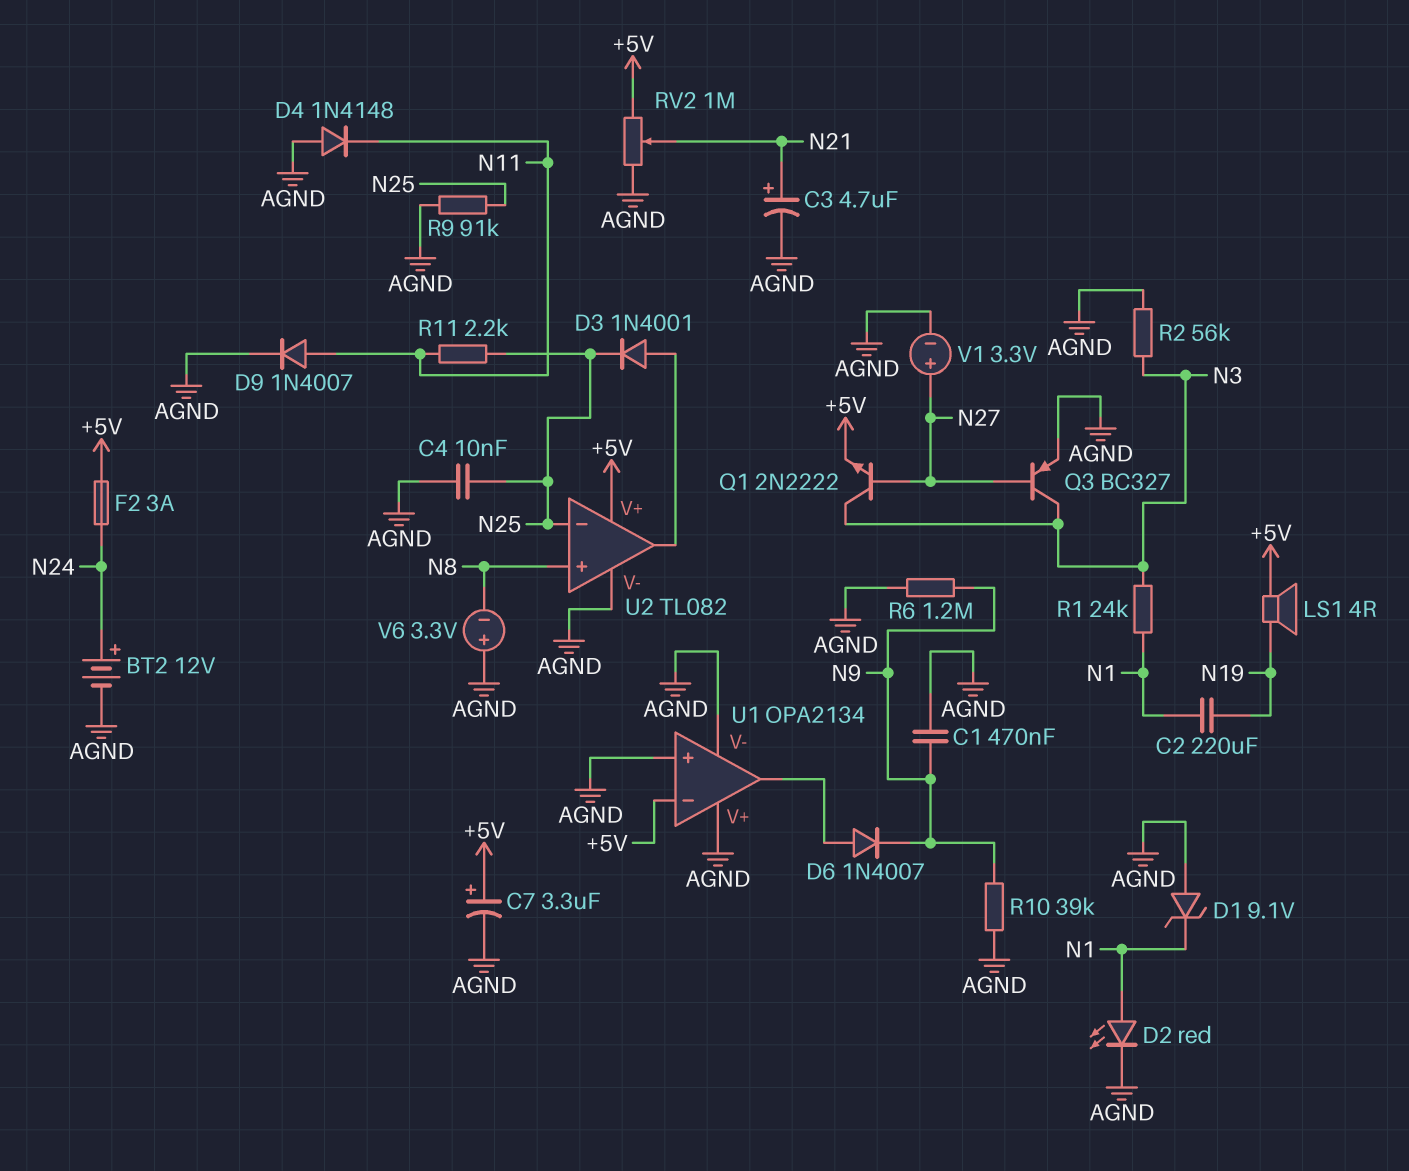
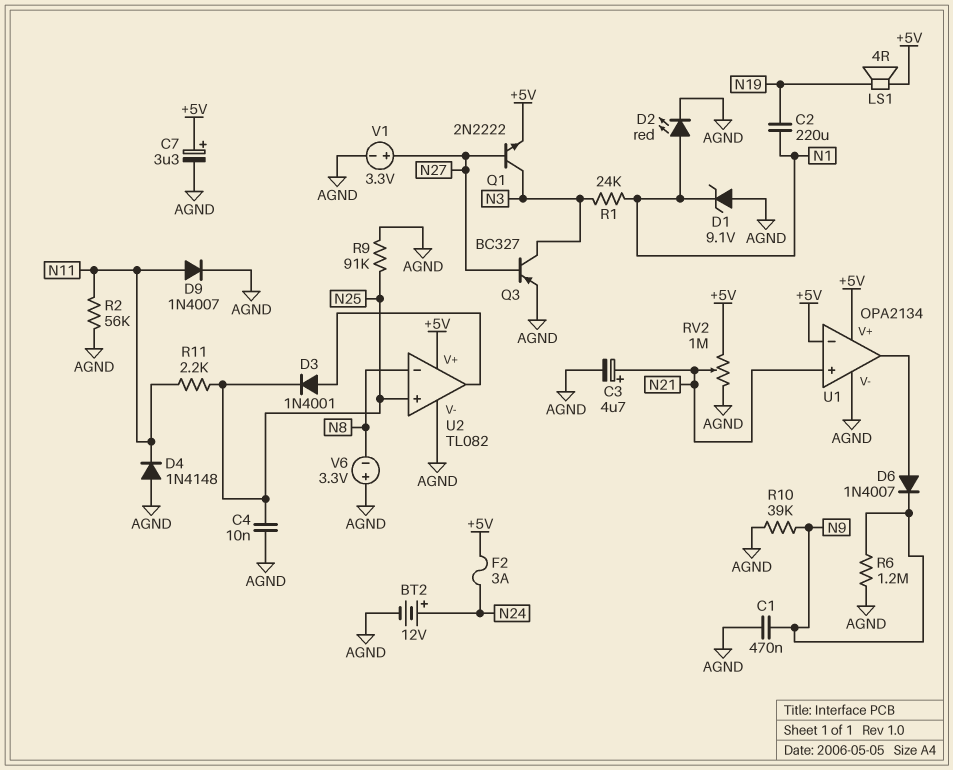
R2: 56k (AGND, N3) -> 56k (AGND, N11)
U1 pin V+: AGND -> +5V
U1 pin in+: AGND -> N21
U2 pin in+: N8 -> N25
U2 pin in-: N25 -> N8

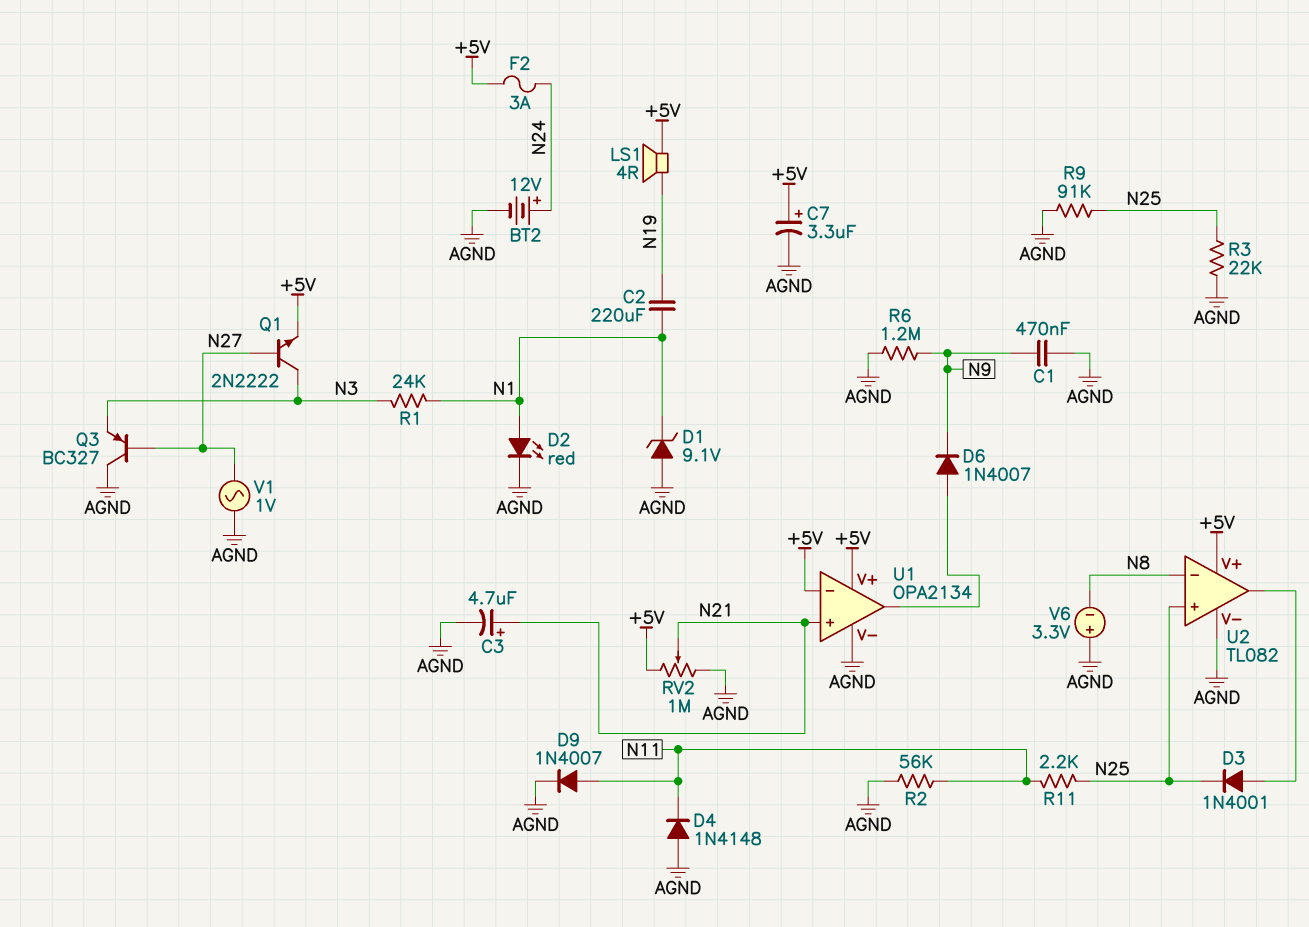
C4: 10nF (AGND, N25) -> none
Q3: PNP BC327 (B N27, C N3, E AGND) -> PNP BC327 (B N27, C AGND, E N3)
R3: none -> 22k (AGND, N25)
R10: 39k (AGND, N9) -> none
V1: 3.3V (plus N27, minus AGND) -> AC 1V (AGND, N27)

